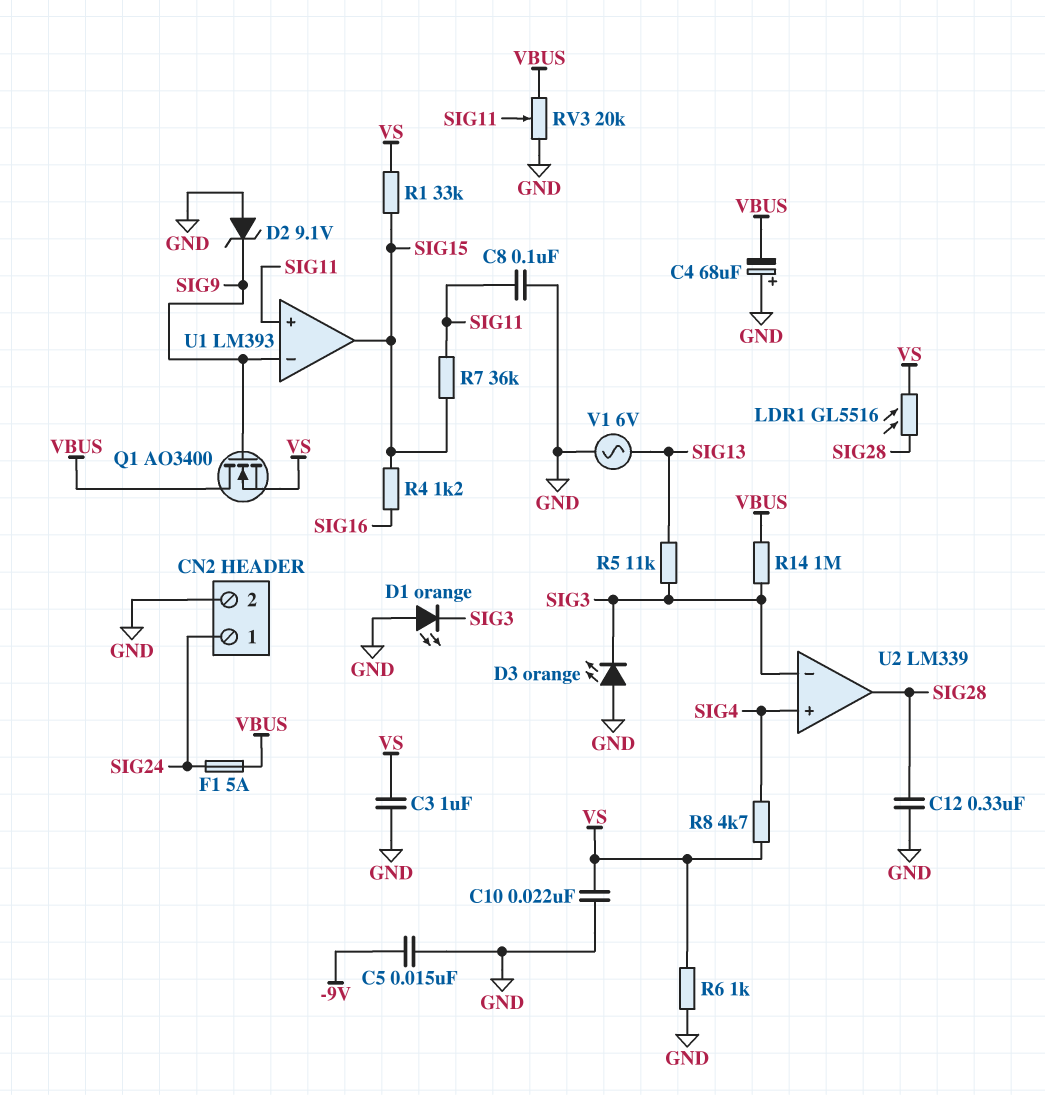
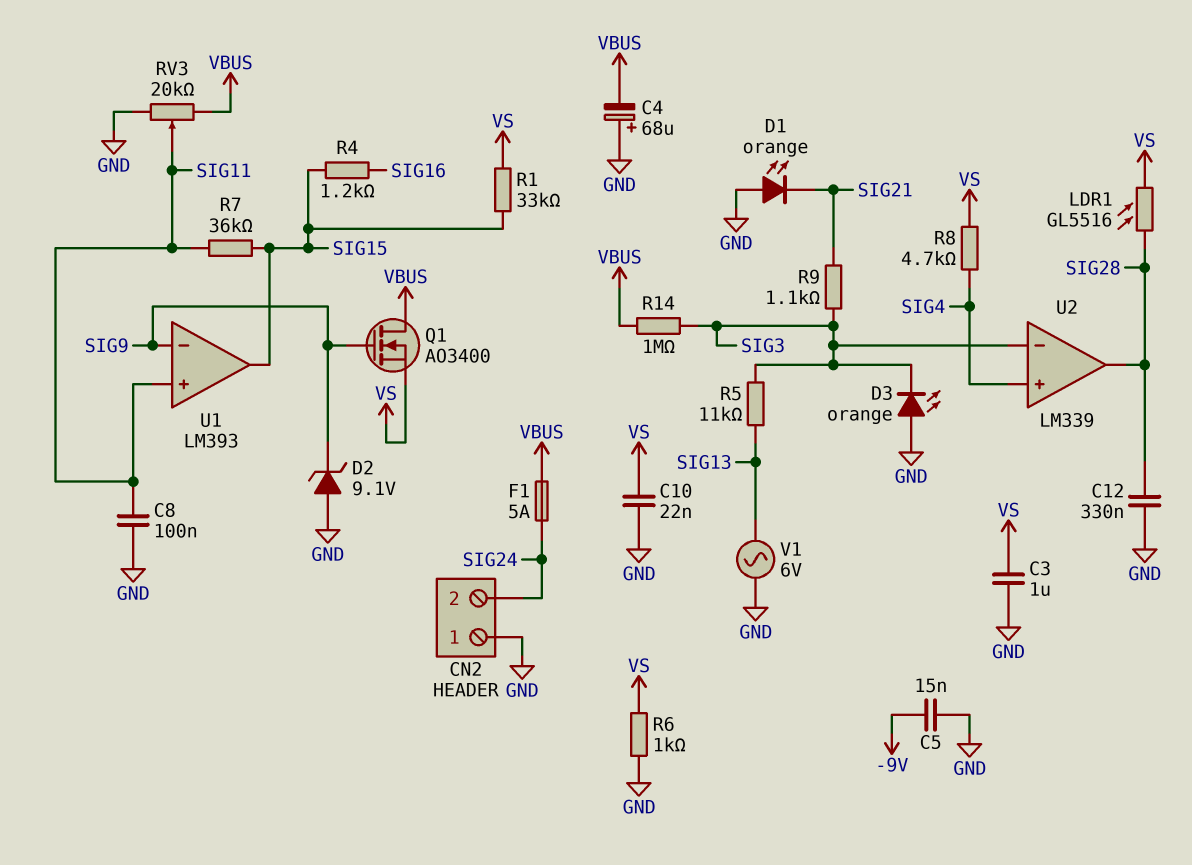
CN2 pin 1: SIG24 -> GND
CN2 pin 2: GND -> SIG24
D1: LED orange (A GND, K SIG3) -> LED orange (A GND, K SIG21)
R9: none -> 1.1k (SIG3, SIG21)

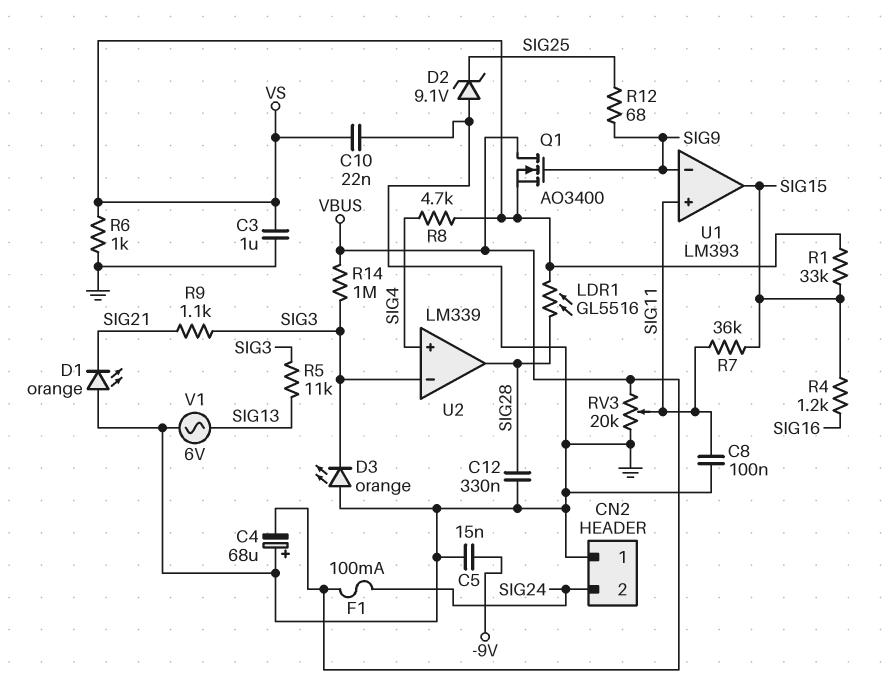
D2: zener 9.1V (A GND, K SIG9) -> zener 9.1V (A GND, K SIG25)
F1: 5A (SIG24, VBUS) -> 100mA (SIG24, VBUS)
R12: none -> 68 (SIG9, SIG25)

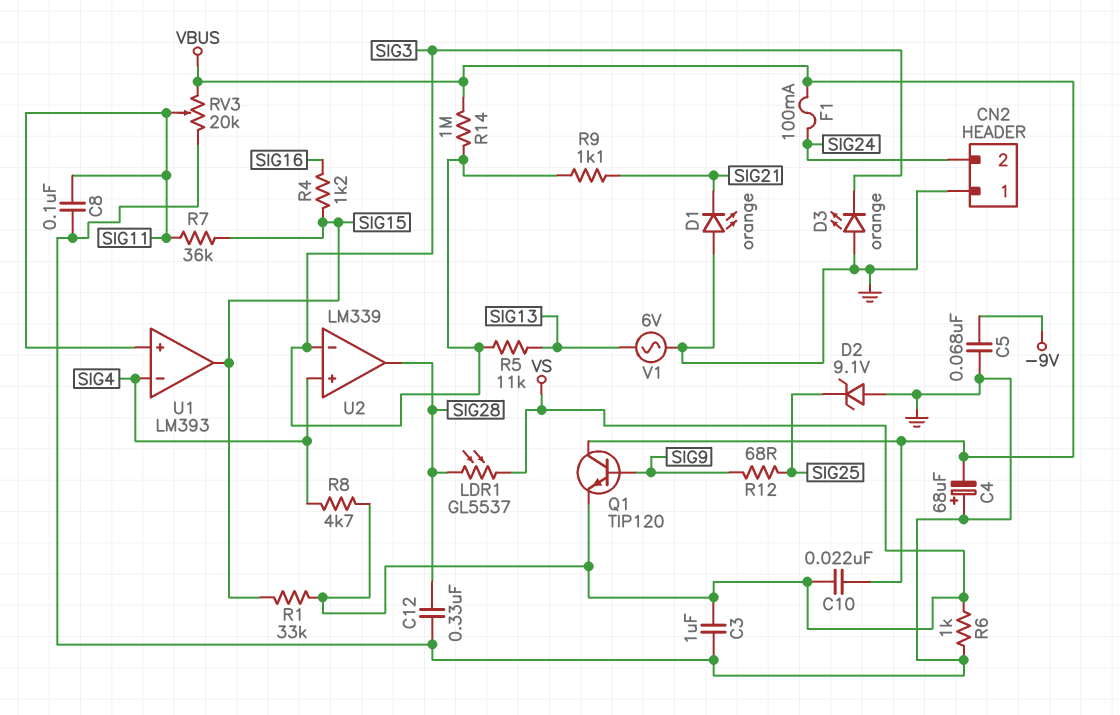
C5: 15nF (-9V, GND) -> 68nF (-9V, GND)
C10: 22nF (GND, VS) -> 22nF (VBUS, VS)
LDR1: GL5516 (SIG28, VS) -> GL5537 (SIG28, VS)
Q1: NMOS AO3400 (G SIG9, D VBUS, S VS) -> NPN TIP120 (B SIG9, C VBUS, E VS)
U1 pin in-: SIG9 -> SIG4

